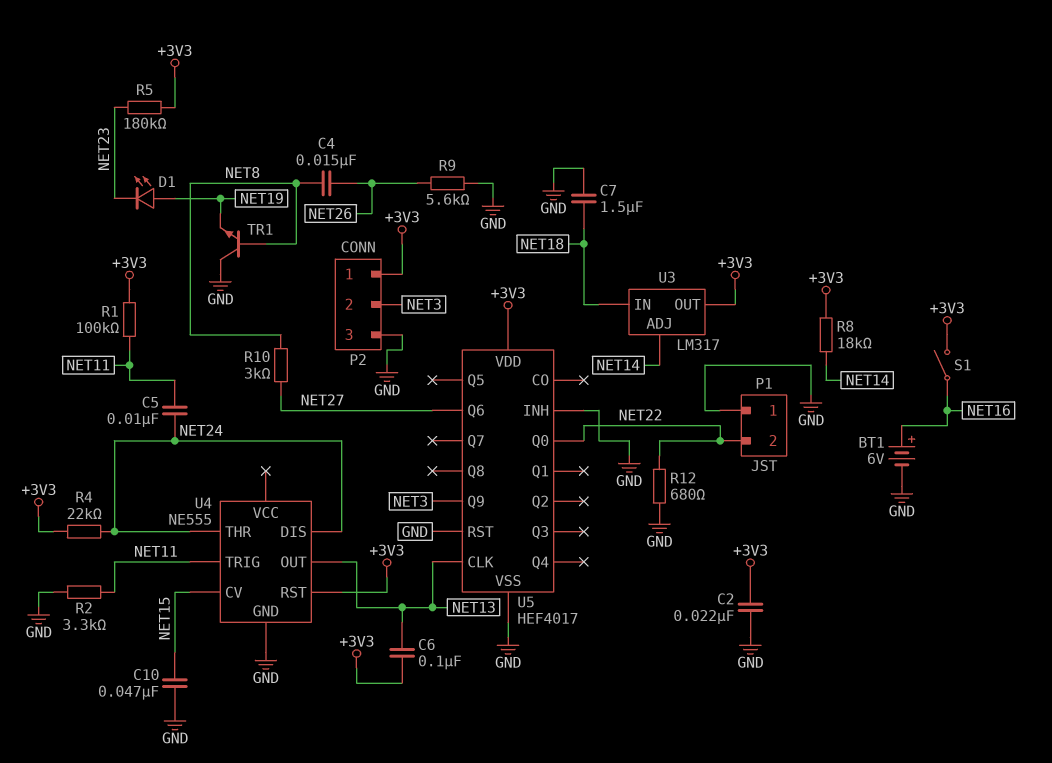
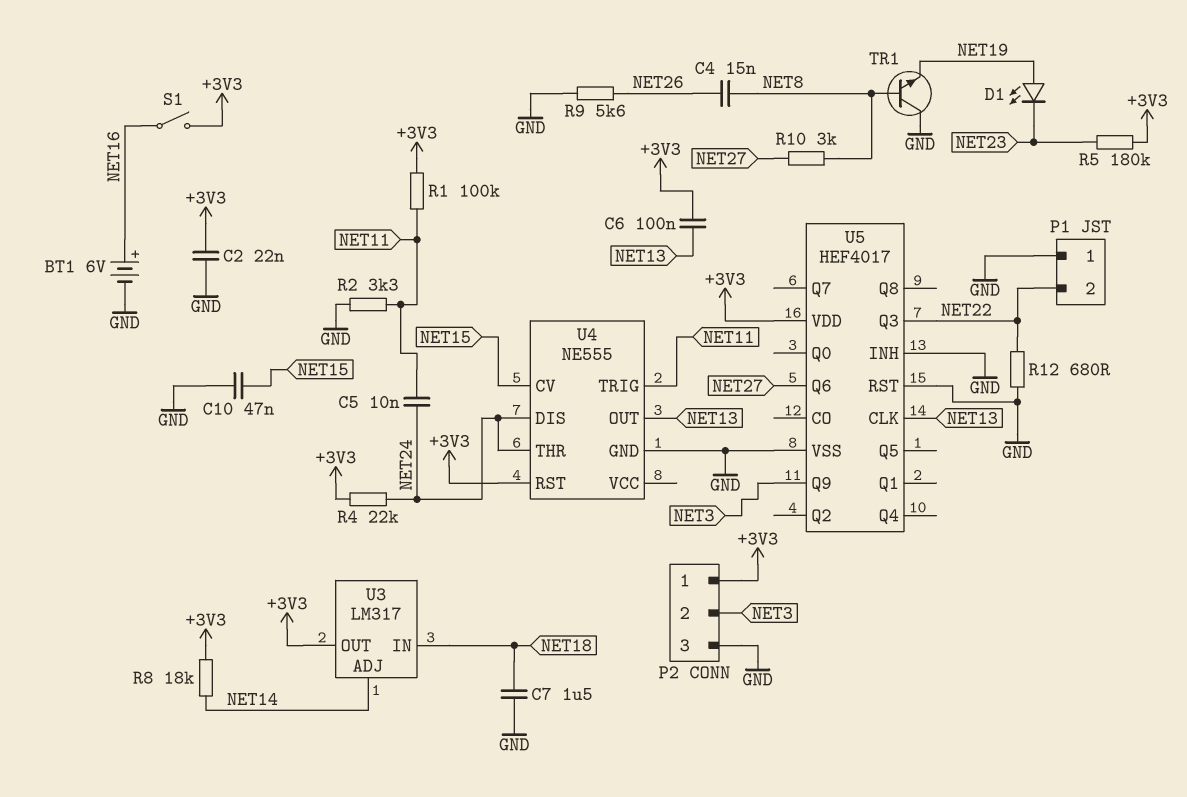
U5 pin Q0: NET22 -> none
U5 pin Q3: none -> NET22

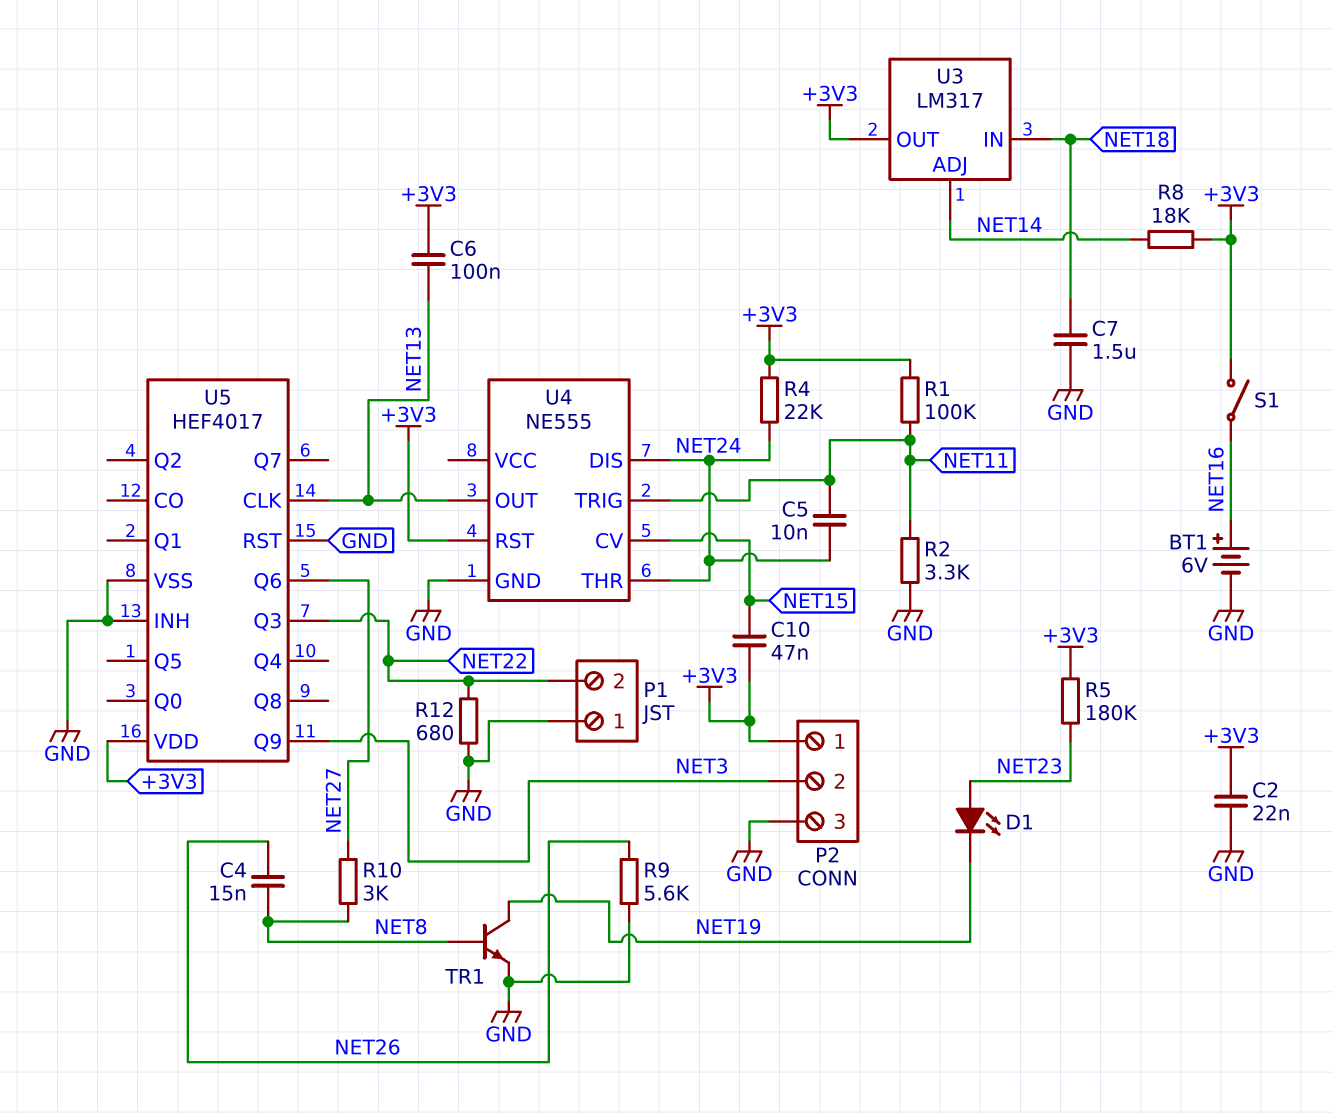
C10: 47nF (GND, NET15) -> 47nF (+3V3, NET15)
D1: LED (A NET19, K NET23) -> LED (A NET23, K NET19)
TR1: NPN (B NET8, C GND, E NET19) -> NPN (B NET8, C NET19, E GND)

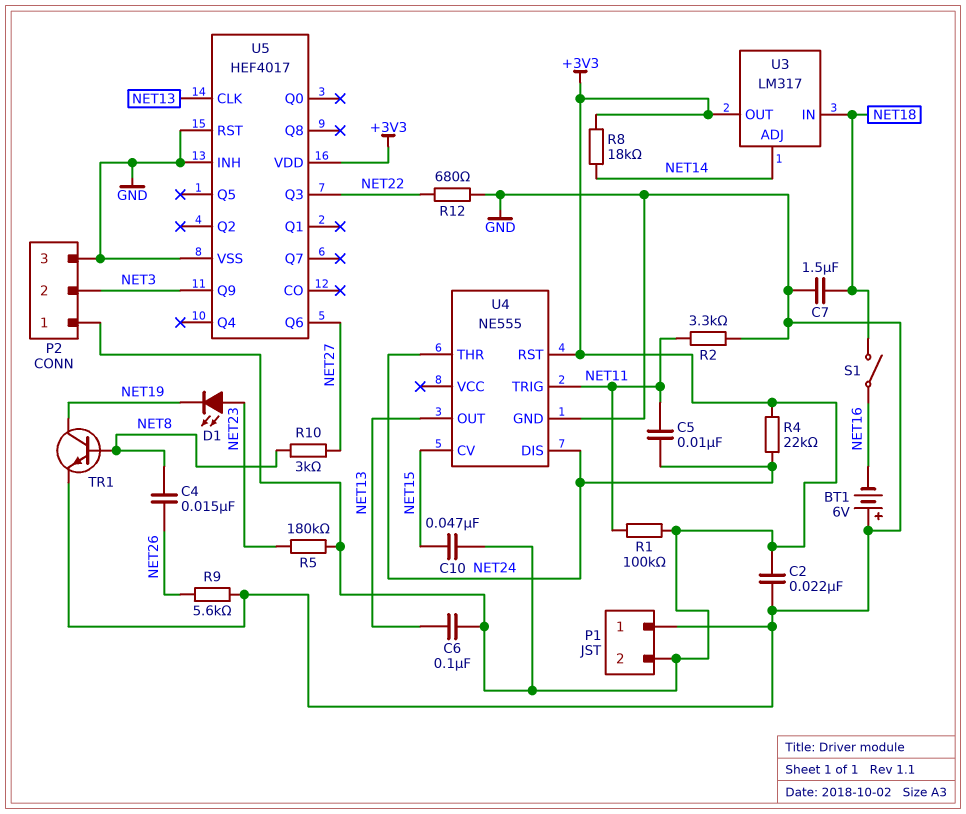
BT1: 6V (plus NET16, minus GND) -> 6V (plus GND, minus NET16)
P1 pin 2: NET22 -> +3V3
S1: switch (+3V3, NET16) -> switch (NET16, NET18)

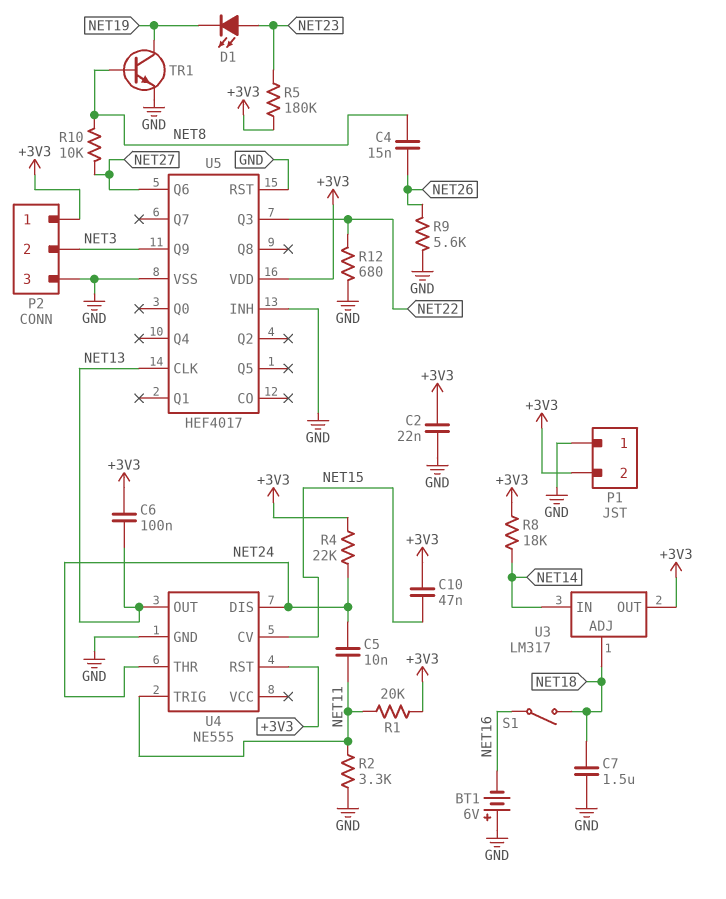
R1: 100k (+3V3, NET11) -> 20k (+3V3, NET11)
R10: 3k (NET8, NET27) -> 10k (NET8, NET27)
U3 pin ADJ: NET14 -> NET18
U3 pin IN: NET18 -> NET14

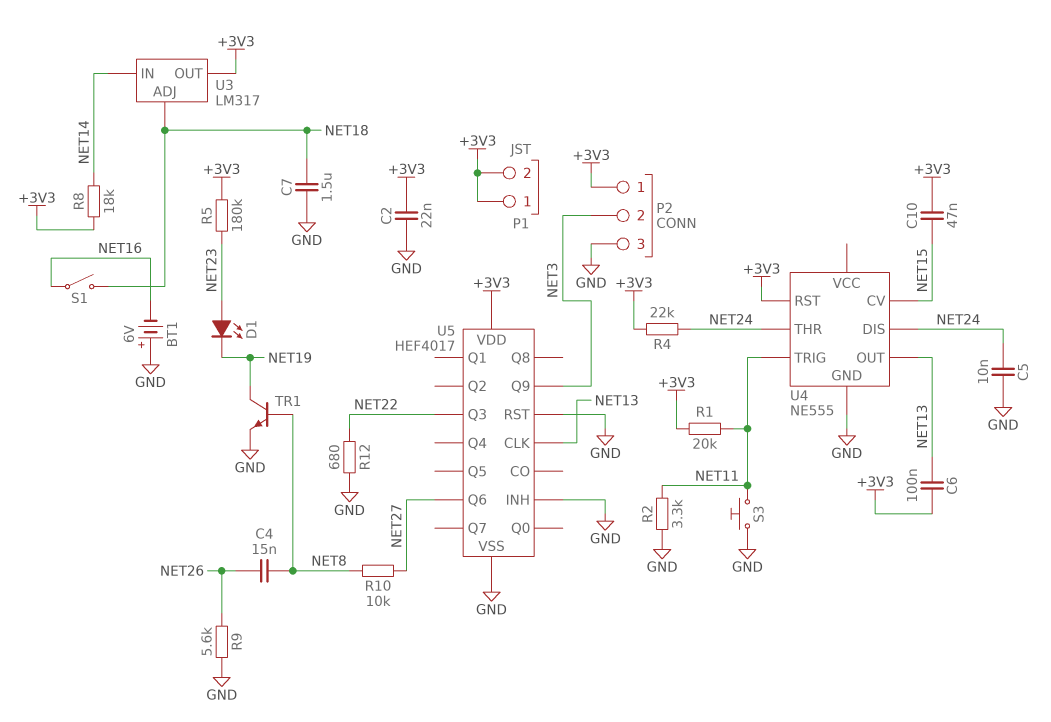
C5: 10nF (NET11, NET24) -> 10nF (GND, NET24)
P1 pin 1: GND -> +3V3
S3: none -> button (GND, NET11)

